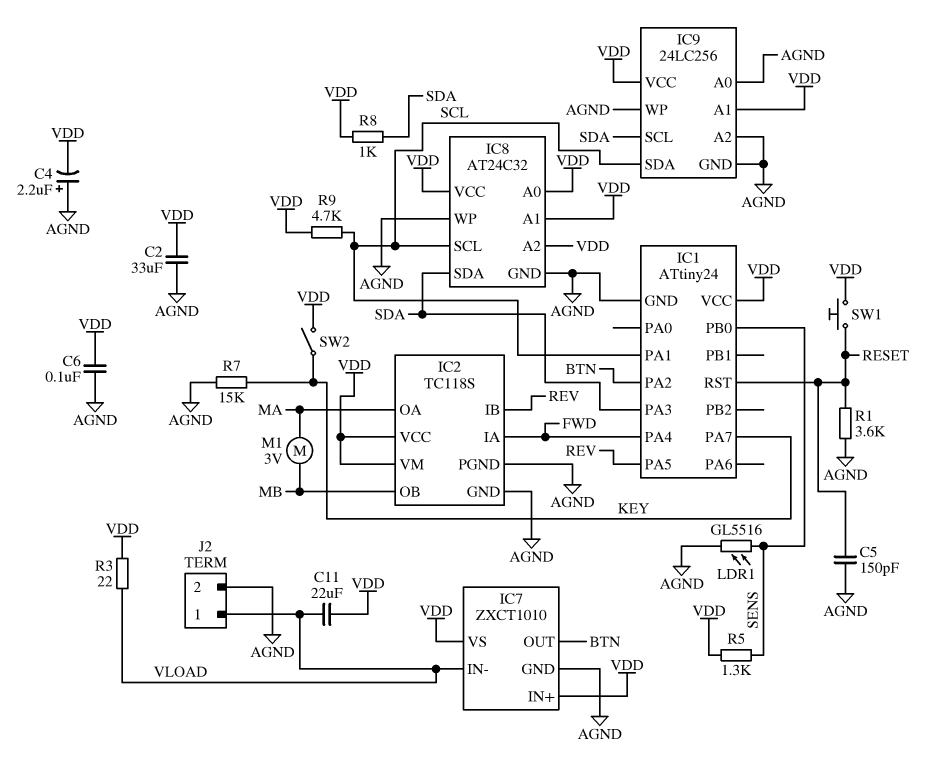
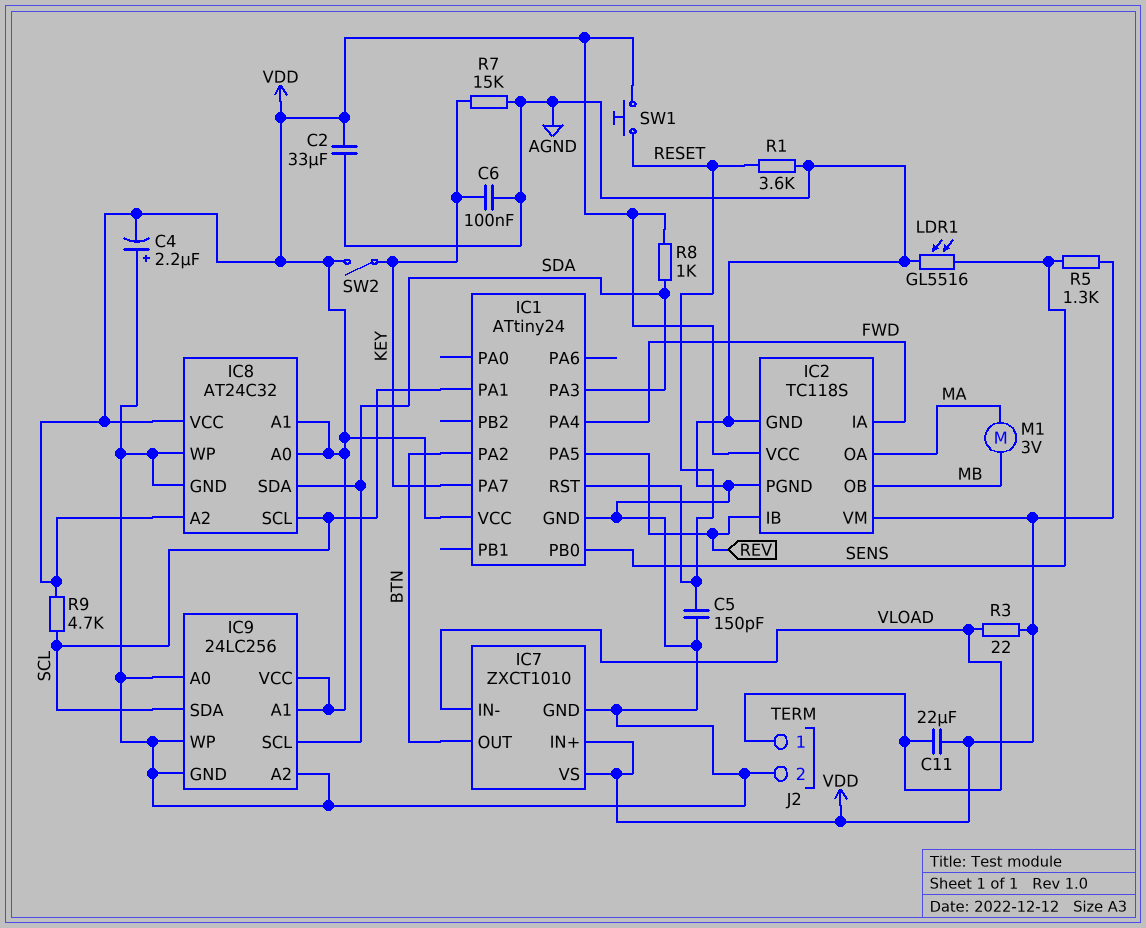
C6: 100nF (AGND, VDD) -> 100nF (AGND, KEY)

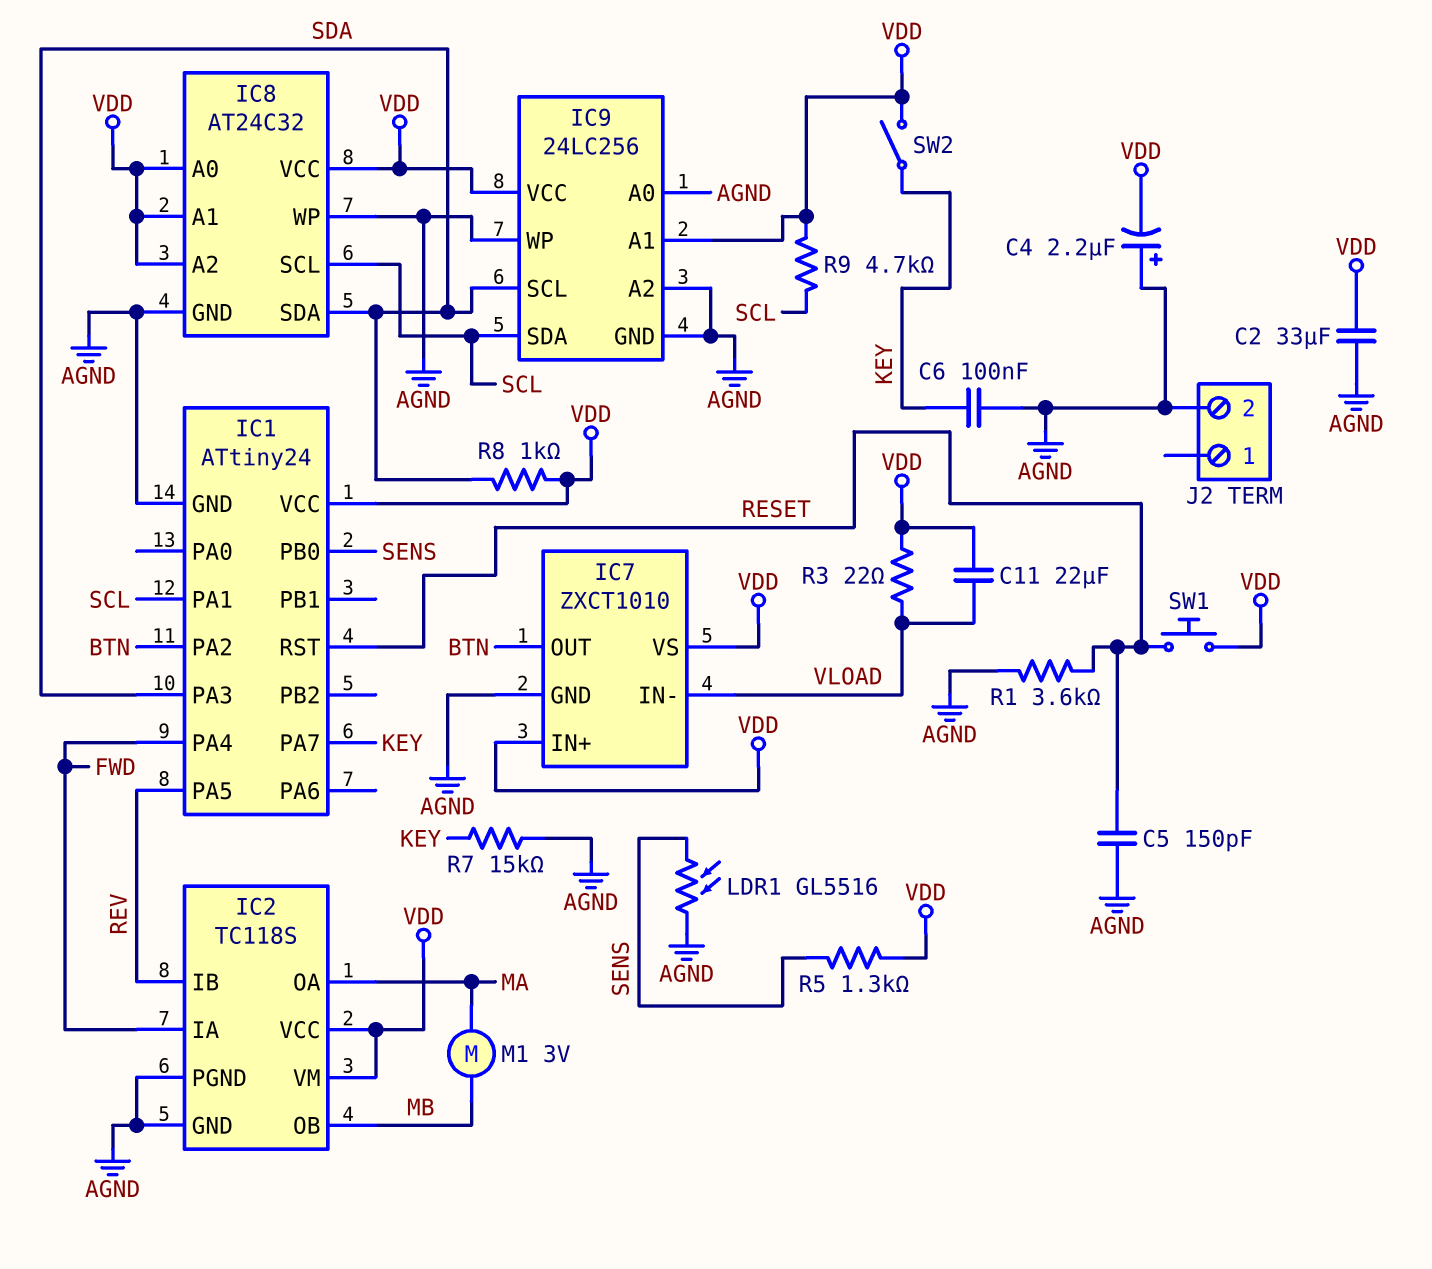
J2 pin 1: VLOAD -> none

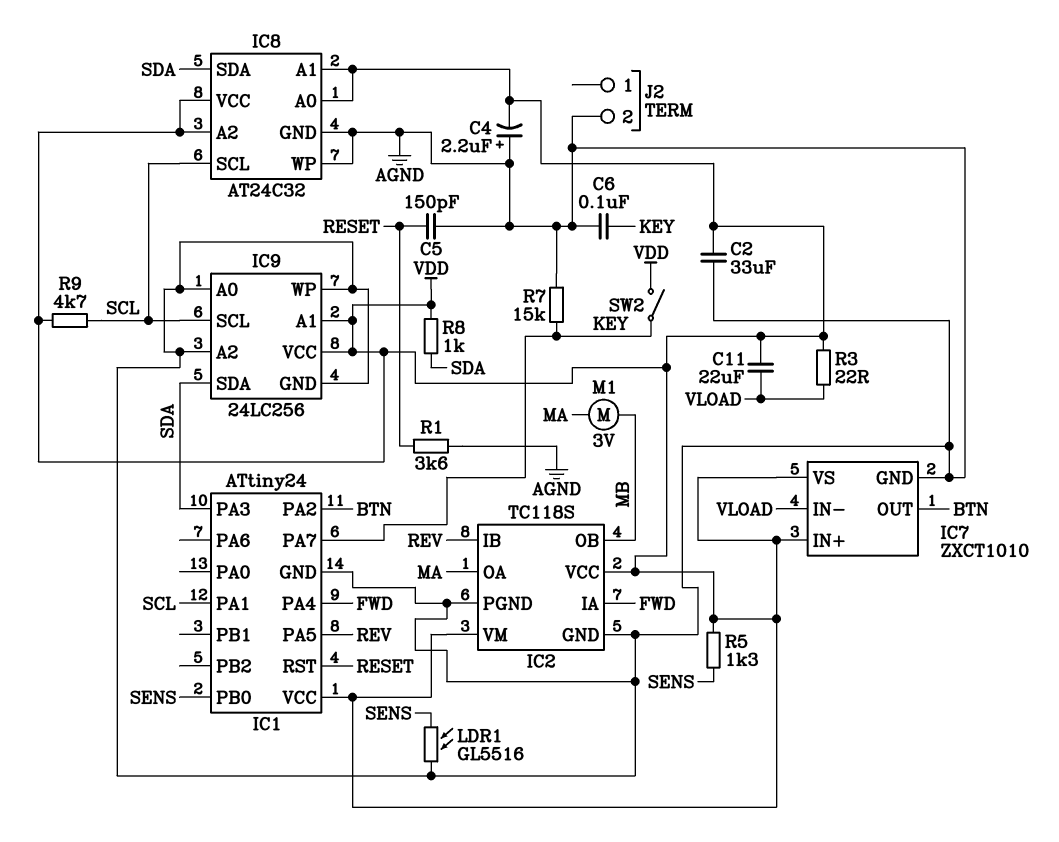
IC9 pin SCL: SDA -> SCL
IC9 pin SDA: SCL -> SDA
SW1: button (RESET, VDD) -> none

